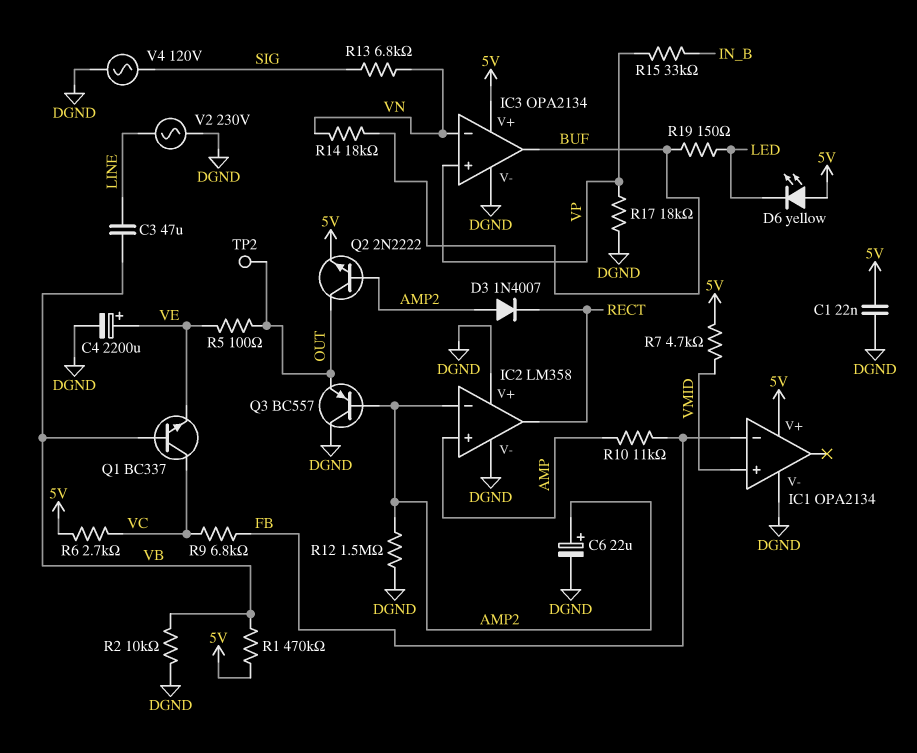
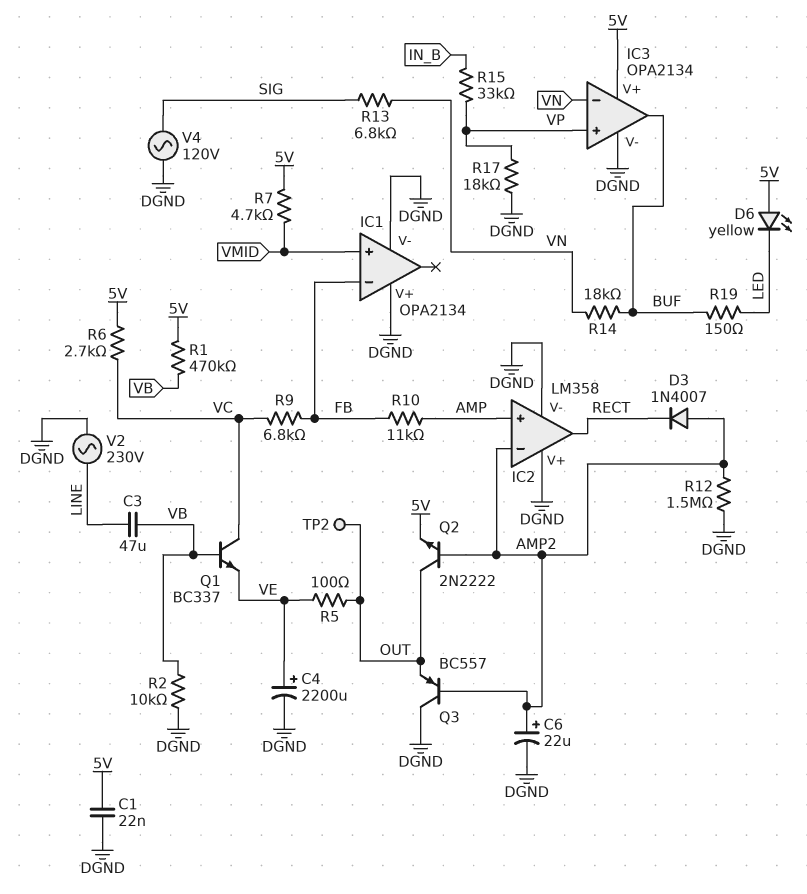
IC1 pin V+: 5V -> DGND

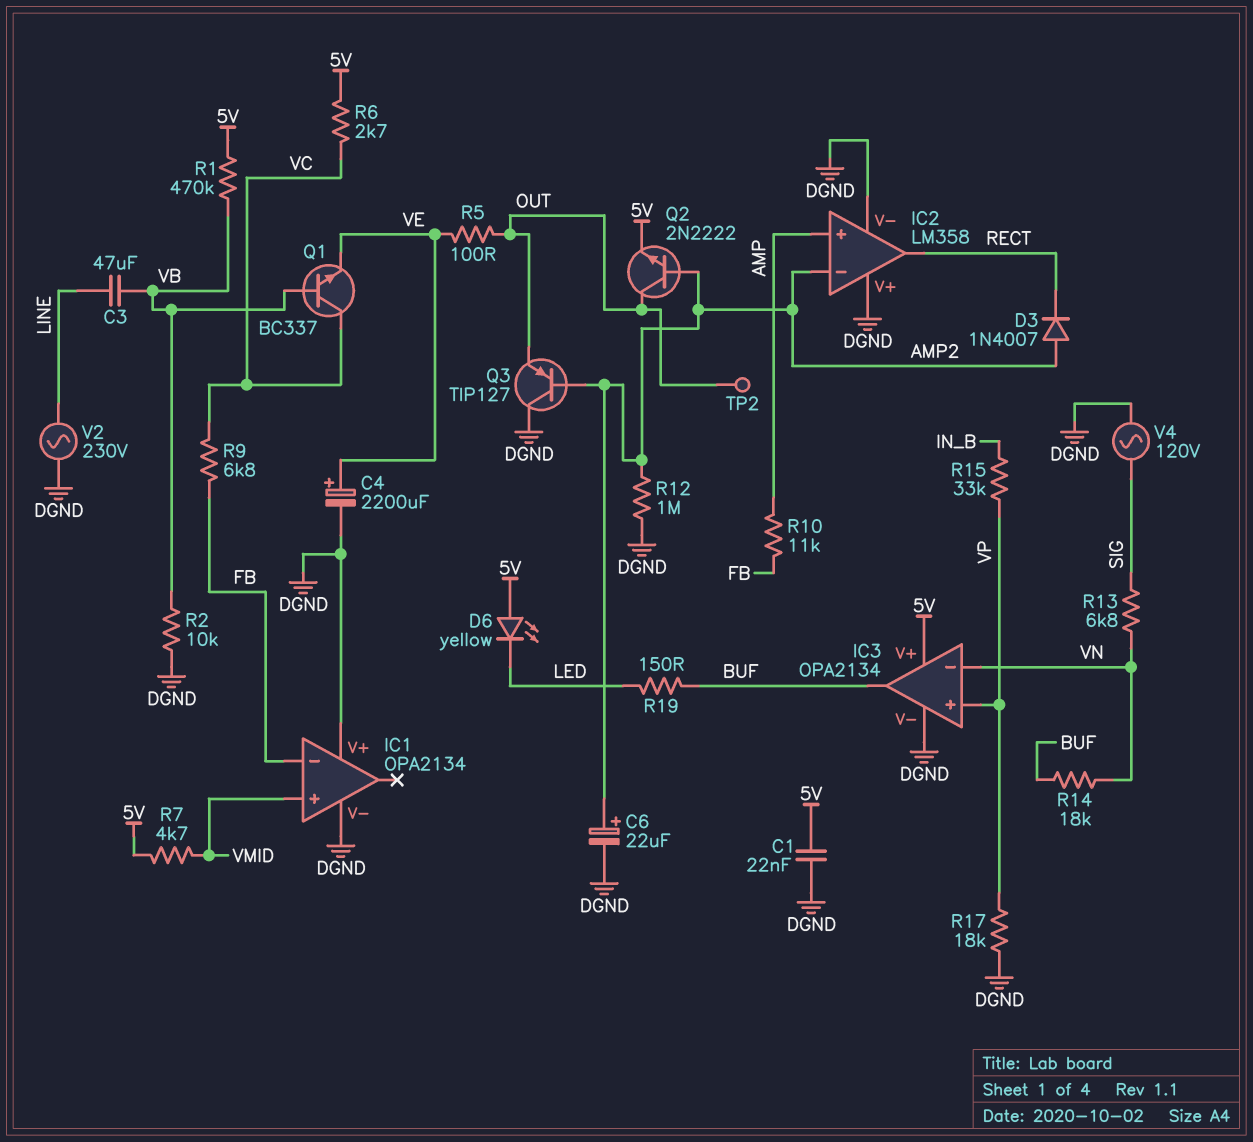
Q3: PNP BC557 (B AMP2, C DGND, E OUT) -> PNP TIP127 (B AMP2, C DGND, E OUT)
R12: 1.5M (AMP2, DGND) -> 1M (AMP2, DGND)

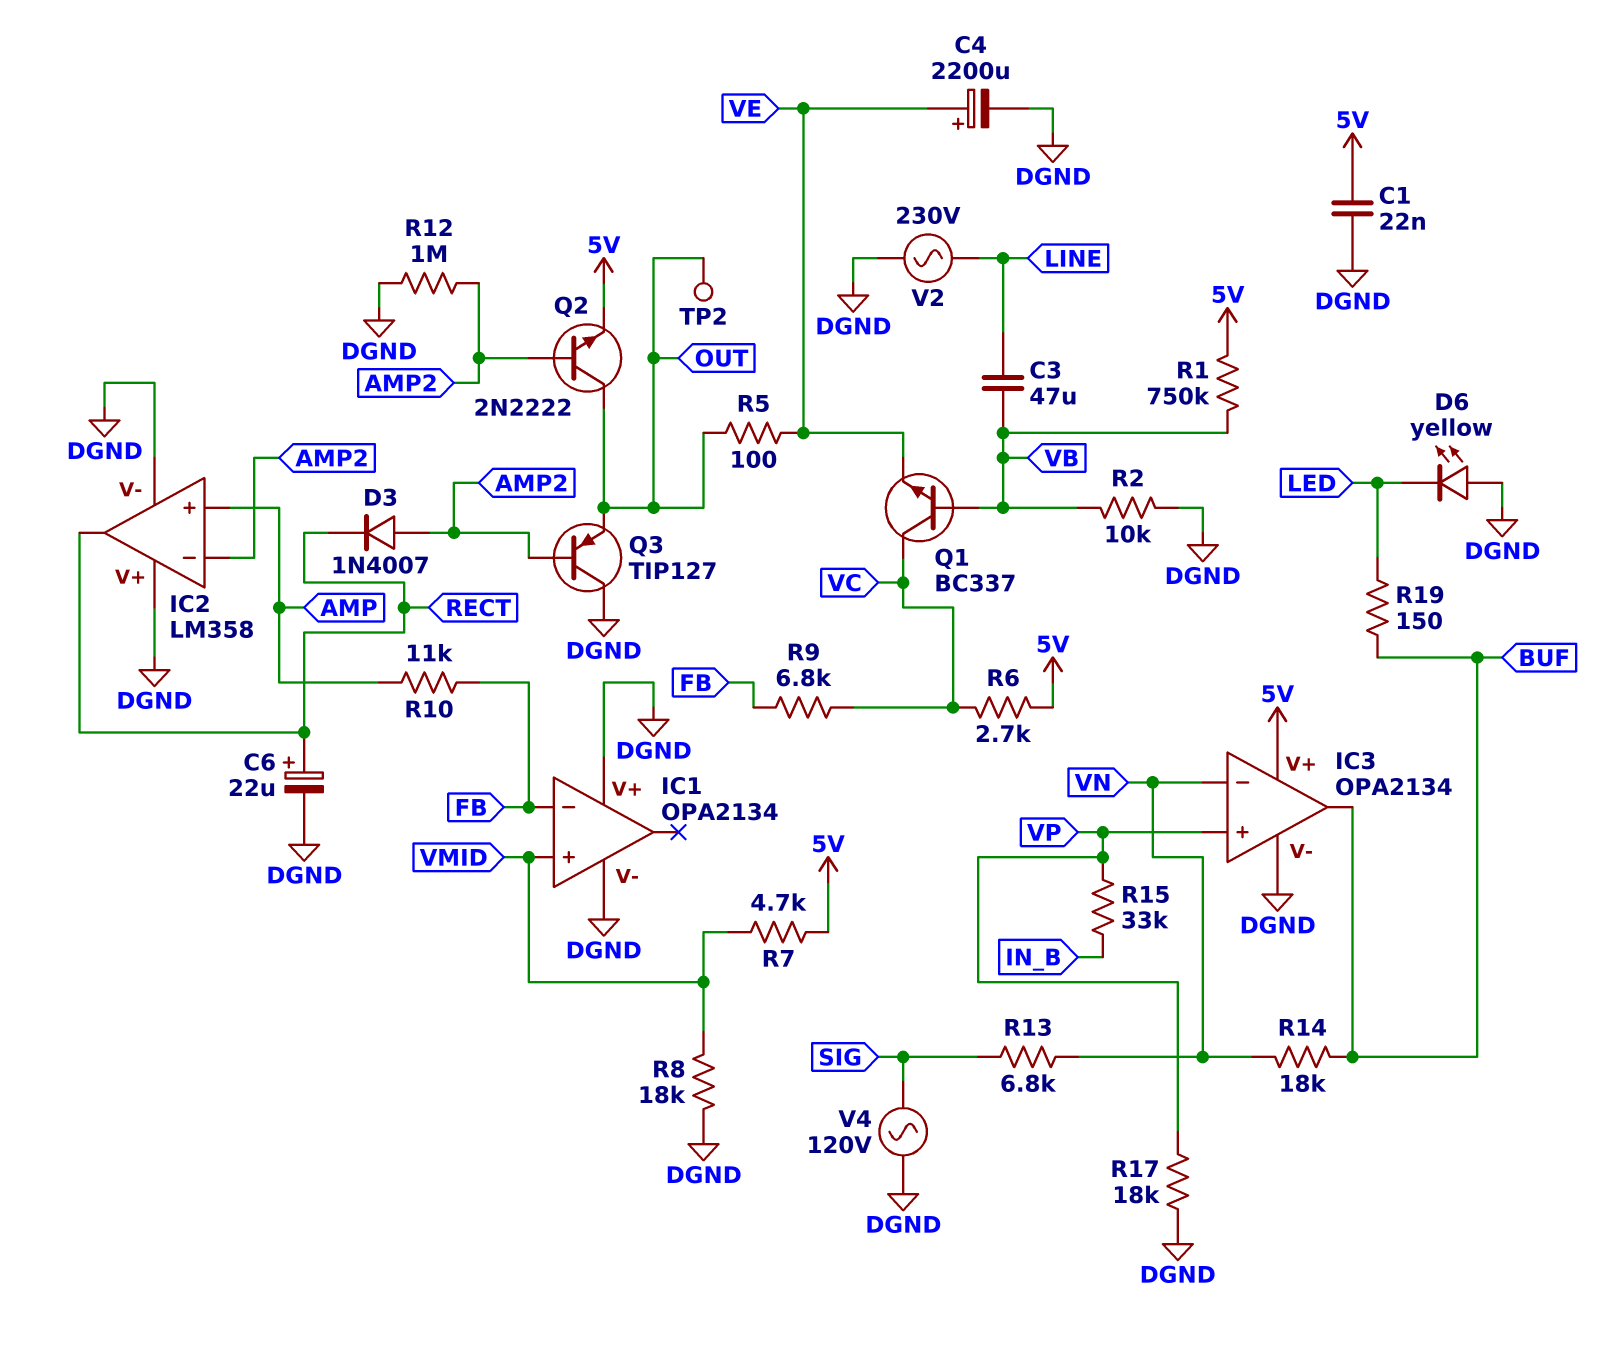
C6: 22uF (plus AMP2, minus DGND) -> 22uF (plus RECT, minus DGND)
D6: LED yellow (A 5V, K LED) -> LED yellow (A DGND, K LED)
R1: 470k (5V, VB) -> 750k (5V, VB)
R8: none -> 18k (DGND, VMID)

